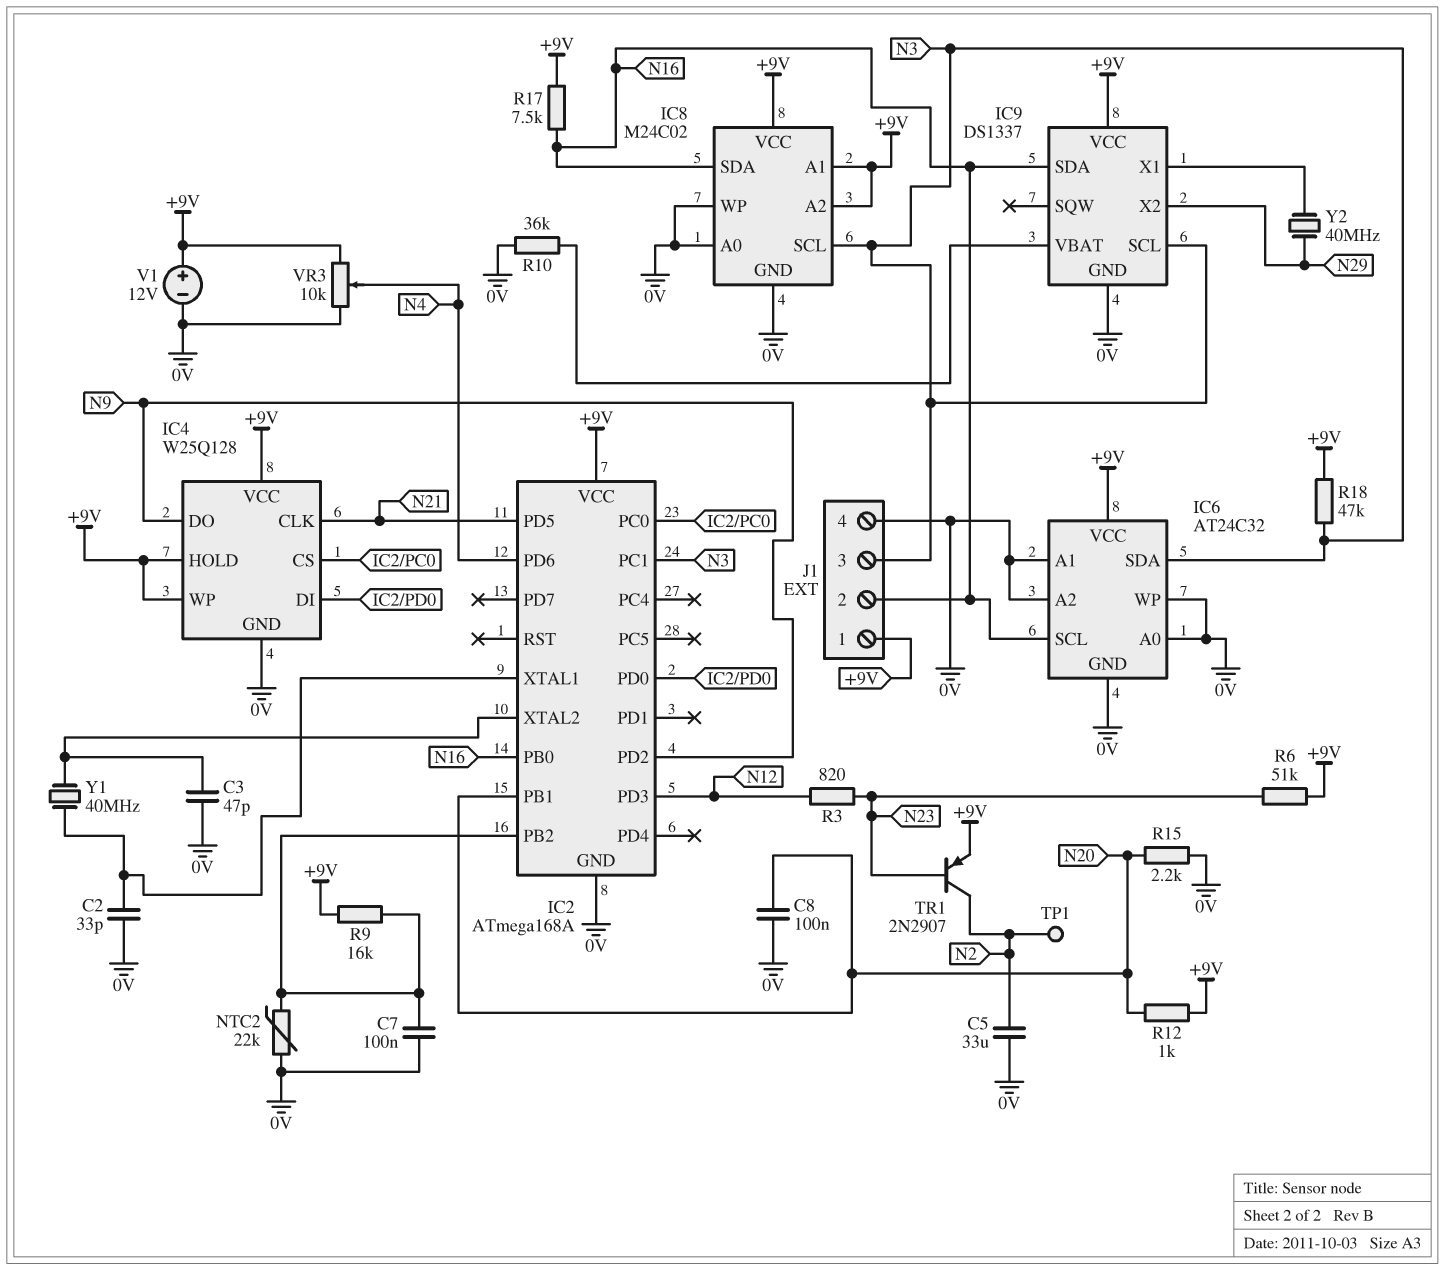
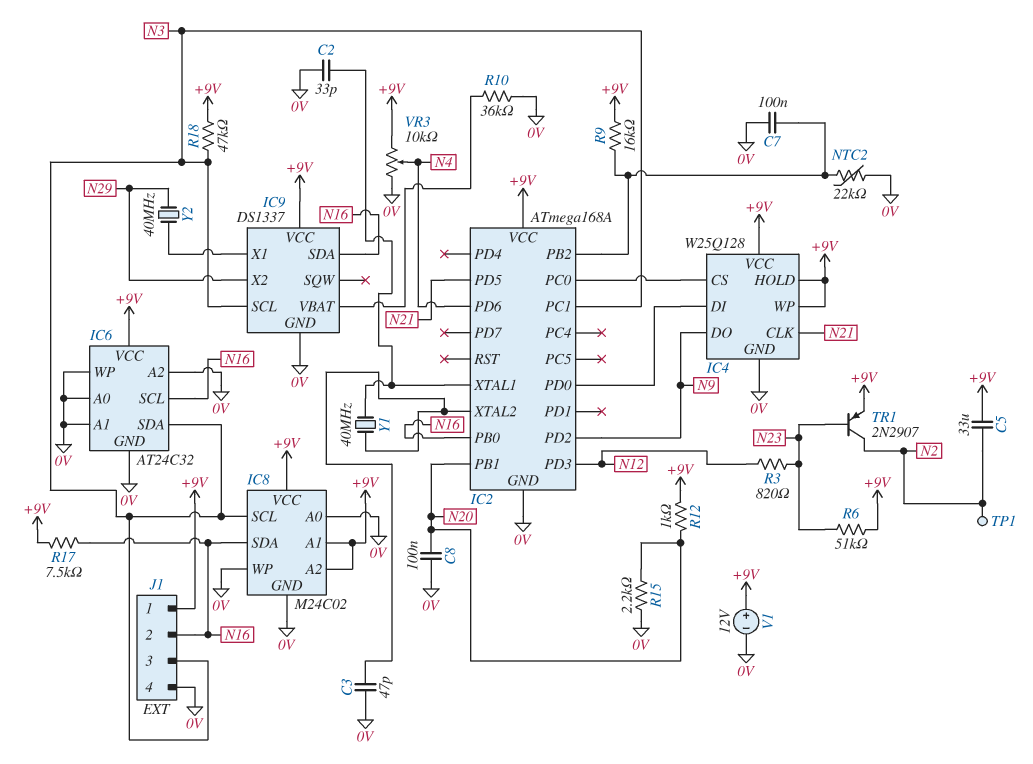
C5: 33uF (0V, N2) -> 33uF (+9V, N2)

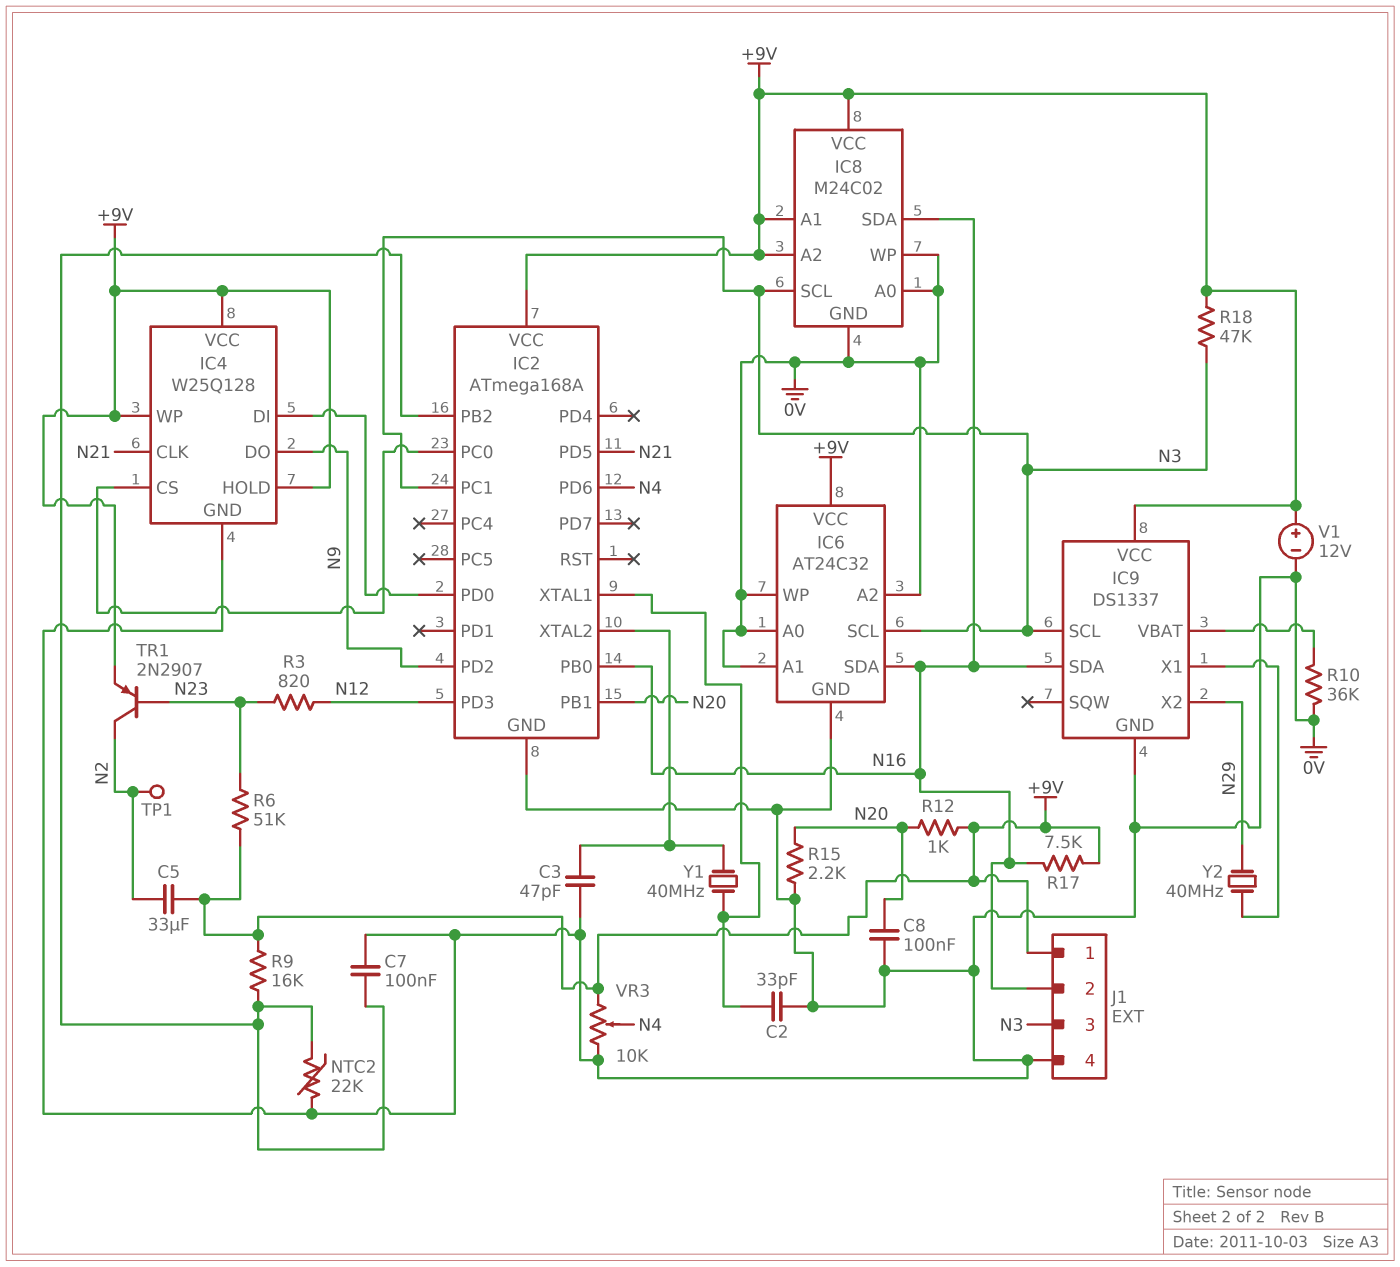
IC6 pin SCL: N16 -> N3
IC6 pin SDA: N3 -> N16

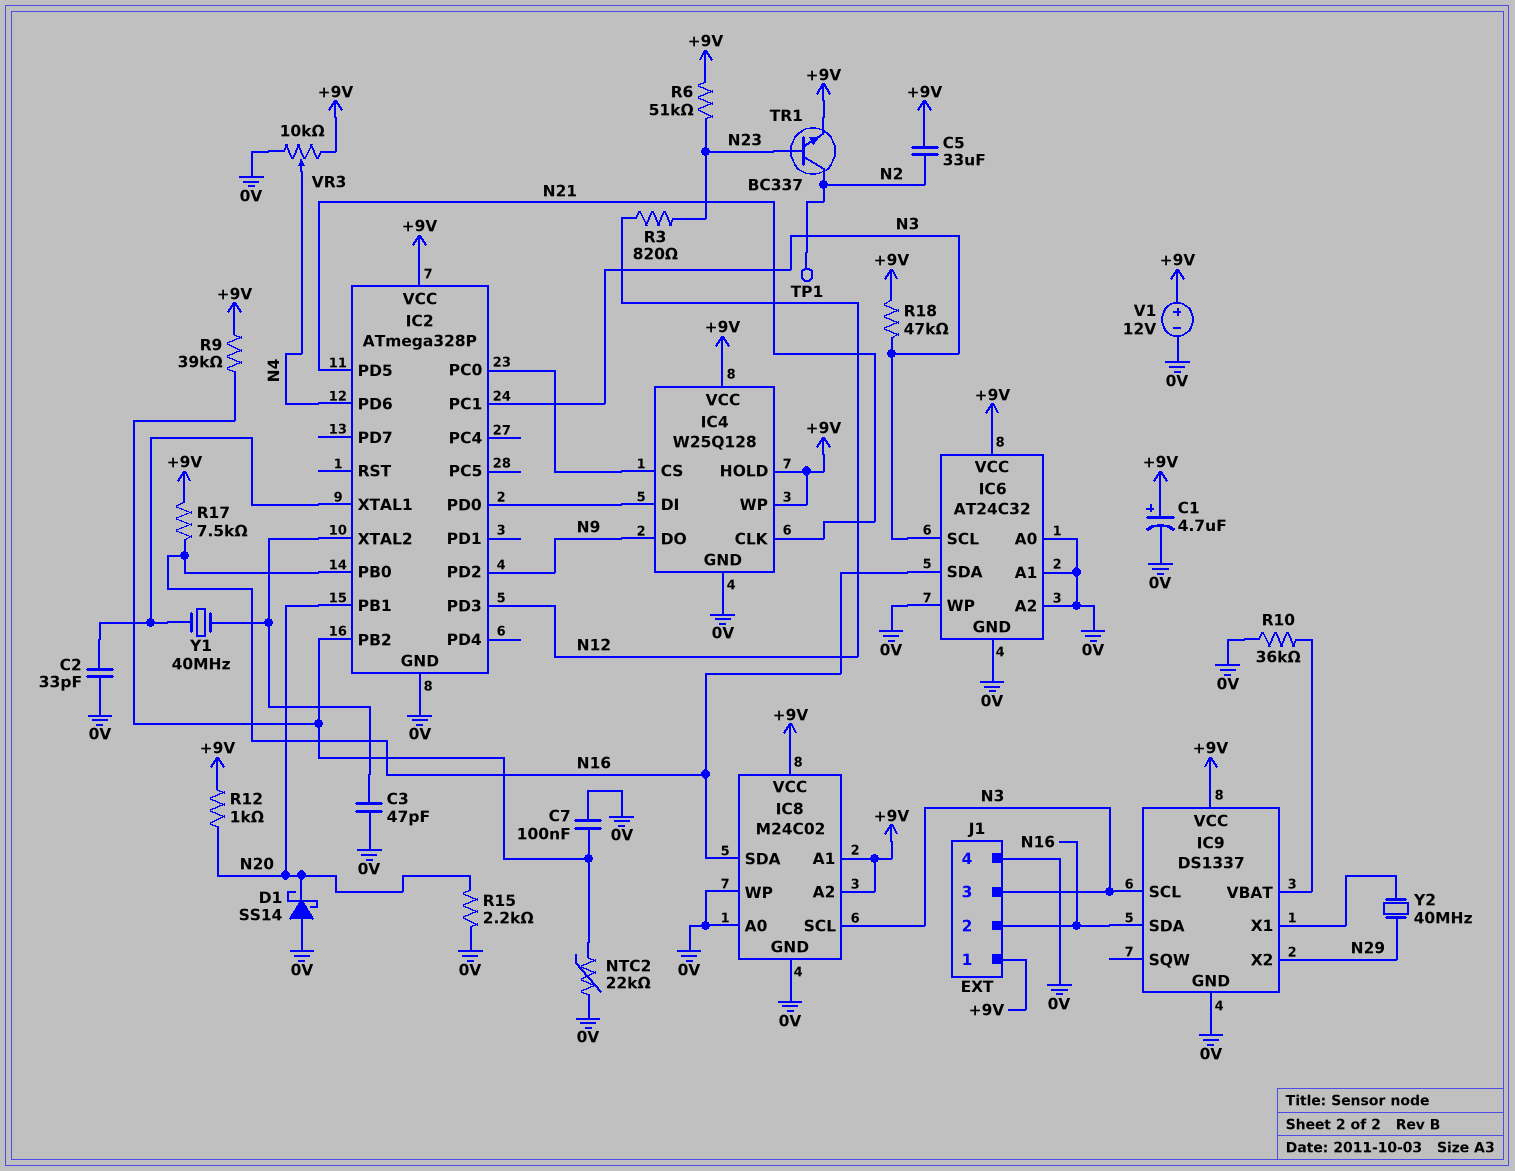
C1: none -> 4.7uF (plus +9V, minus 0V)
C8: 100nF (0V, N20) -> none
D1: none -> schottky SS14 (A 0V, K N20)
IC2: ATmega168A -> ATmega328P
R9: 16k (+9V, IC2/PB2) -> 39k (+9V, IC2/PB2)
TR1: PNP 2N2907 (B N23, C N2, E +9V) -> NPN BC337 (B N23, C N2, E +9V)

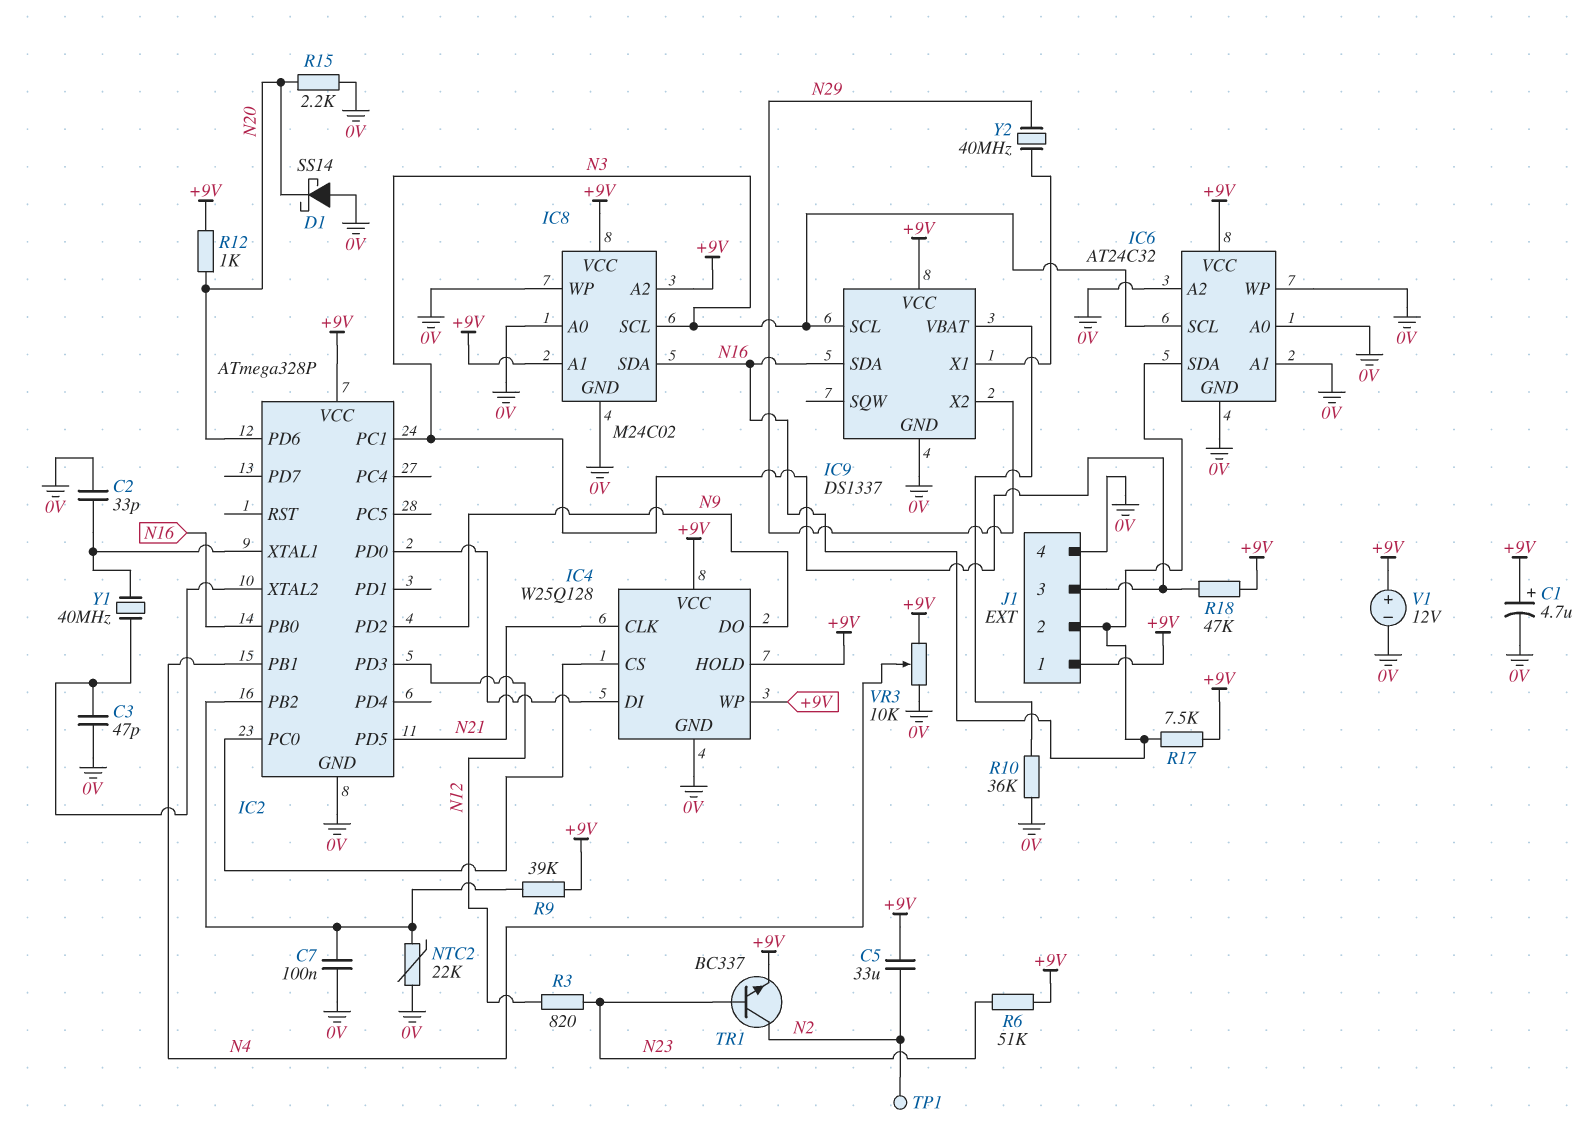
IC2 pin PB1: N20 -> N4
IC2 pin PD6: N4 -> N20

